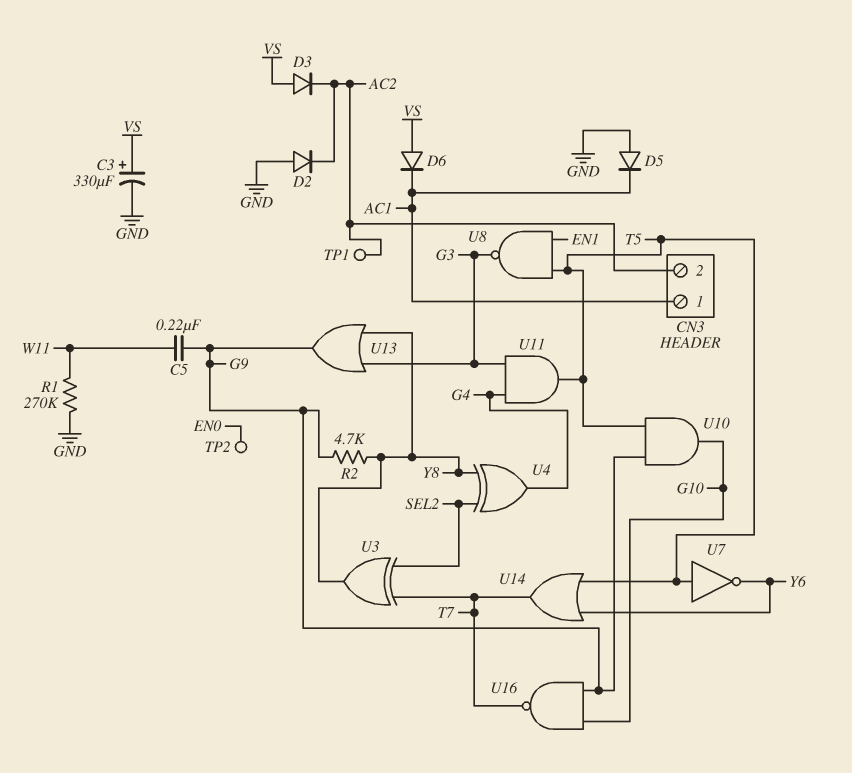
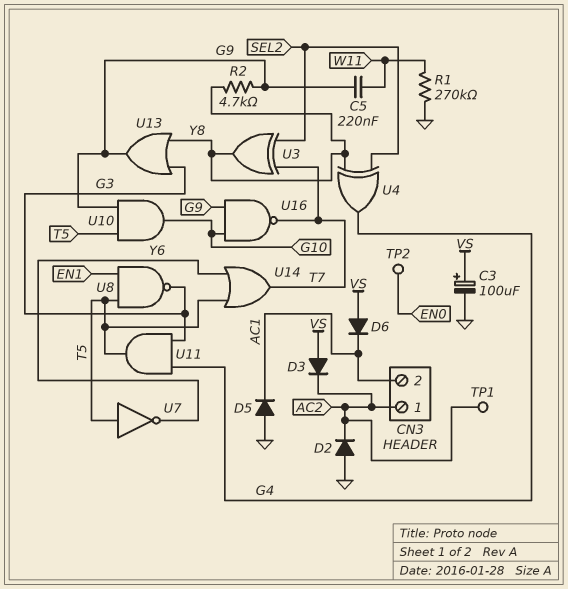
C3: 330uF (plus VS, minus GND) -> 100uF (plus VS, minus GND)
CN3 pin 1: AC1 -> AC2
CN3 pin 2: AC2 -> AC1

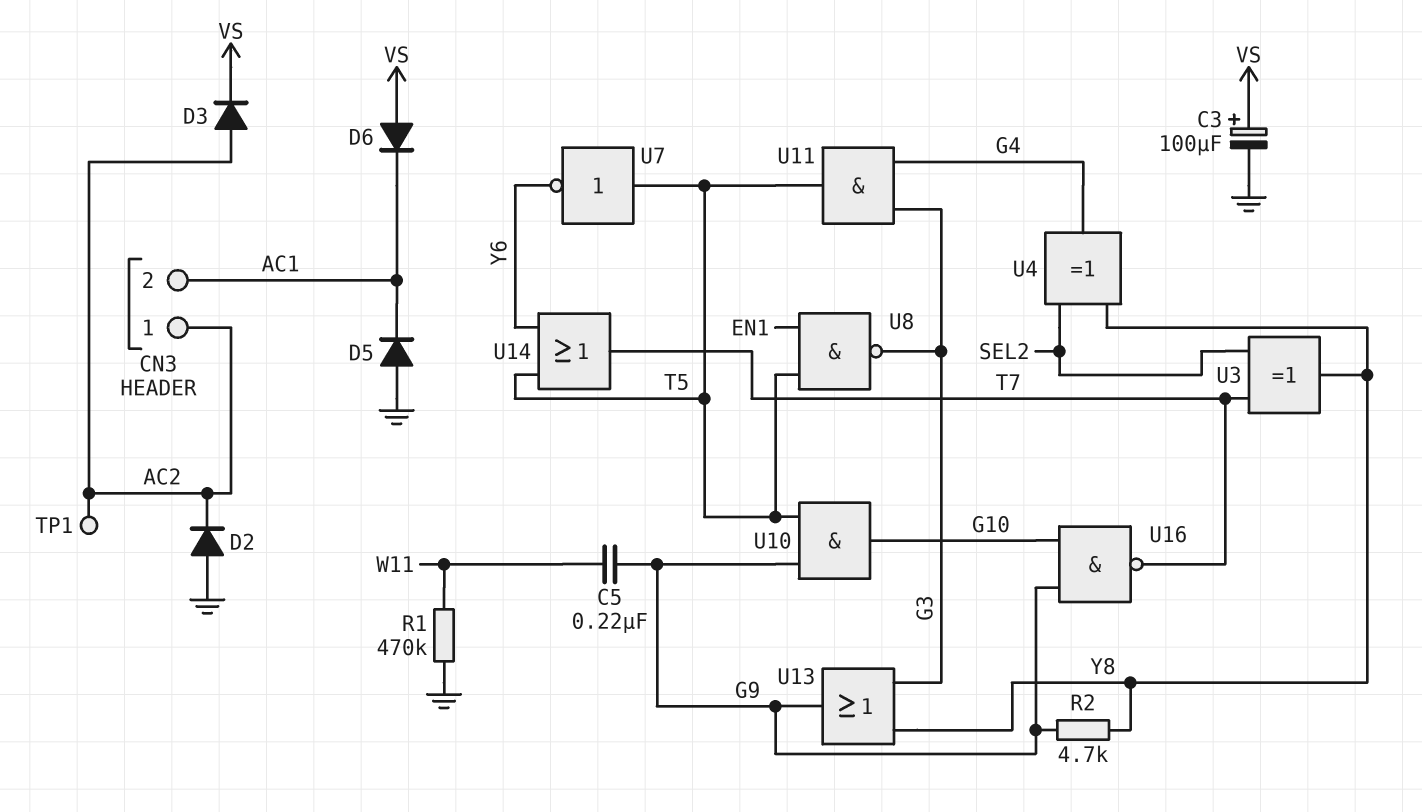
D3: diode (A VS, K AC2) -> diode (A AC2, K VS)
R1: 270k (GND, W11) -> 470k (GND, W11)
TP2: test point (EN0) -> none

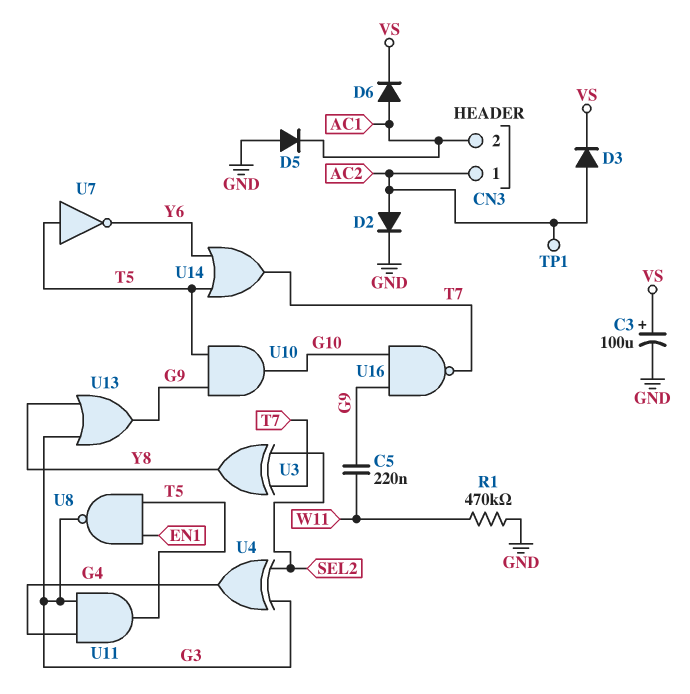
D2: diode (A GND, K AC2) -> diode (A AC2, K GND)
D6: diode (A VS, K AC1) -> diode (A AC1, K VS)
R2: 4.7k (G9, Y8) -> none
U4: XOR (in SEL2, in Y8, out G4) -> XOR (in G3, in SEL2, out G4)

